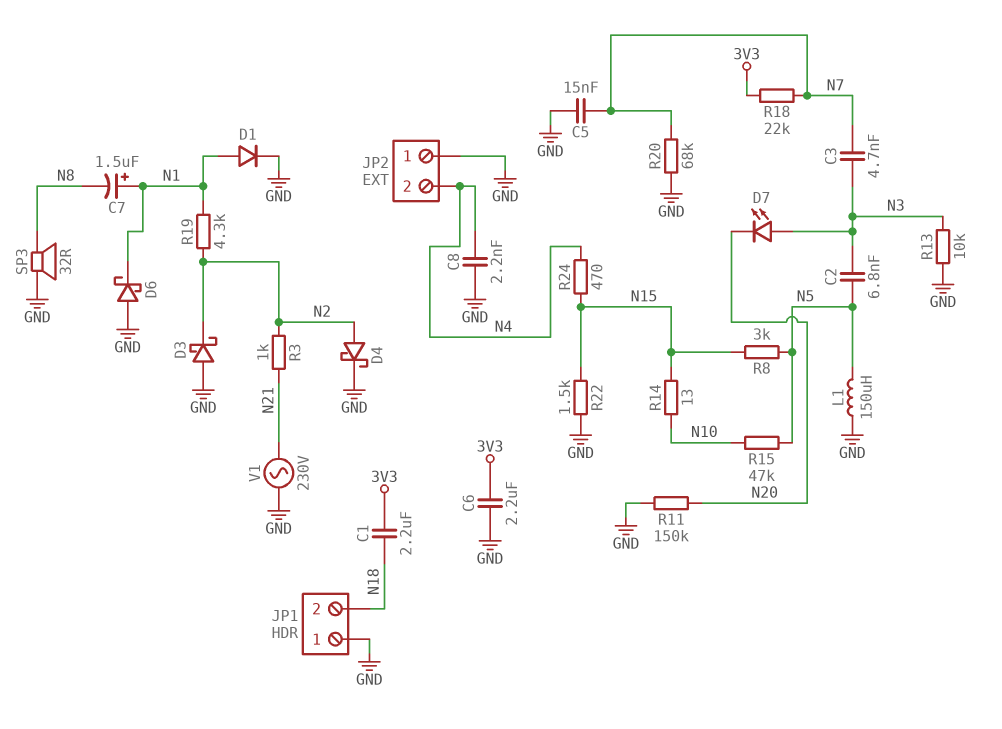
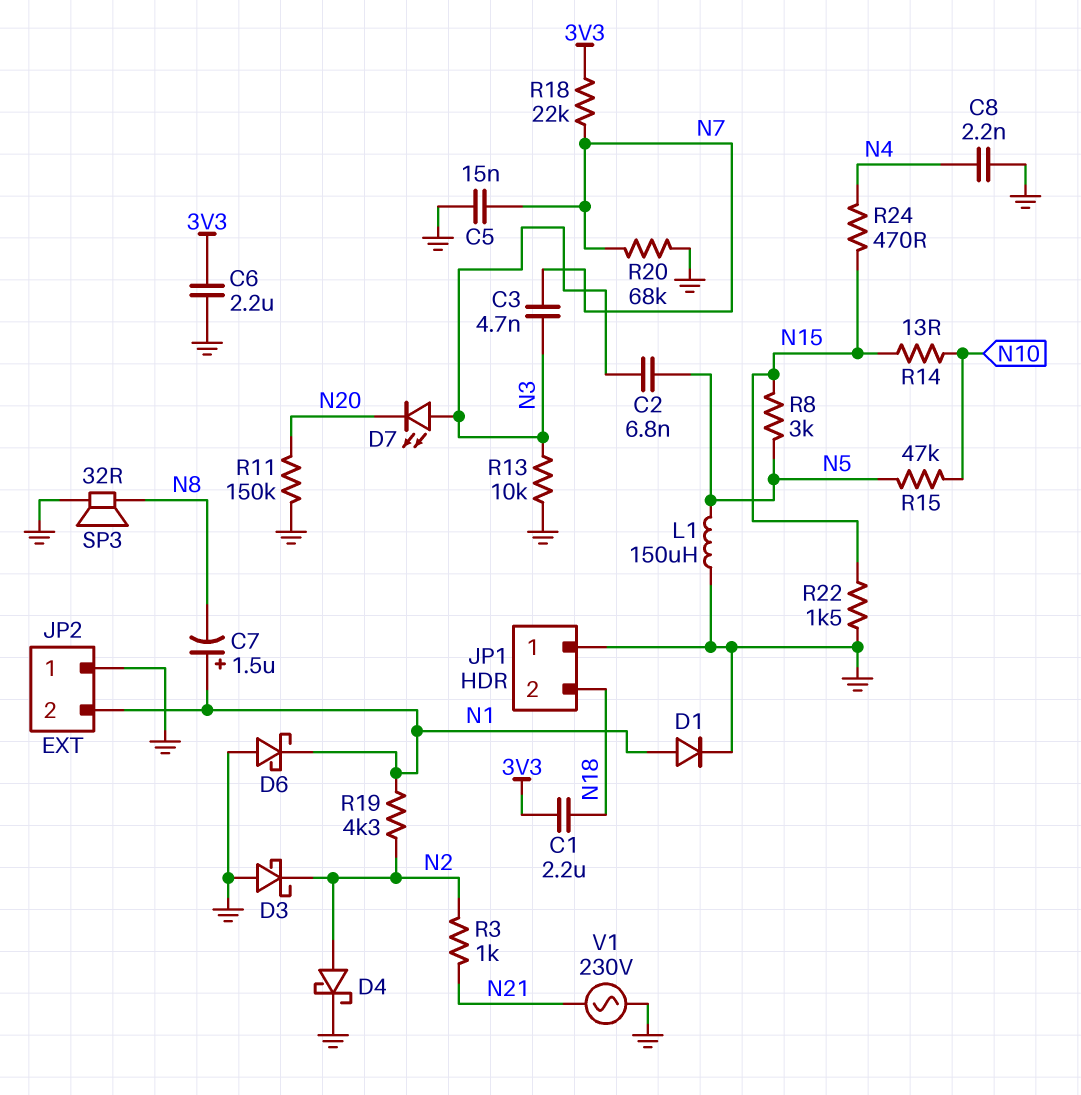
JP2 pin 2: N4 -> N1

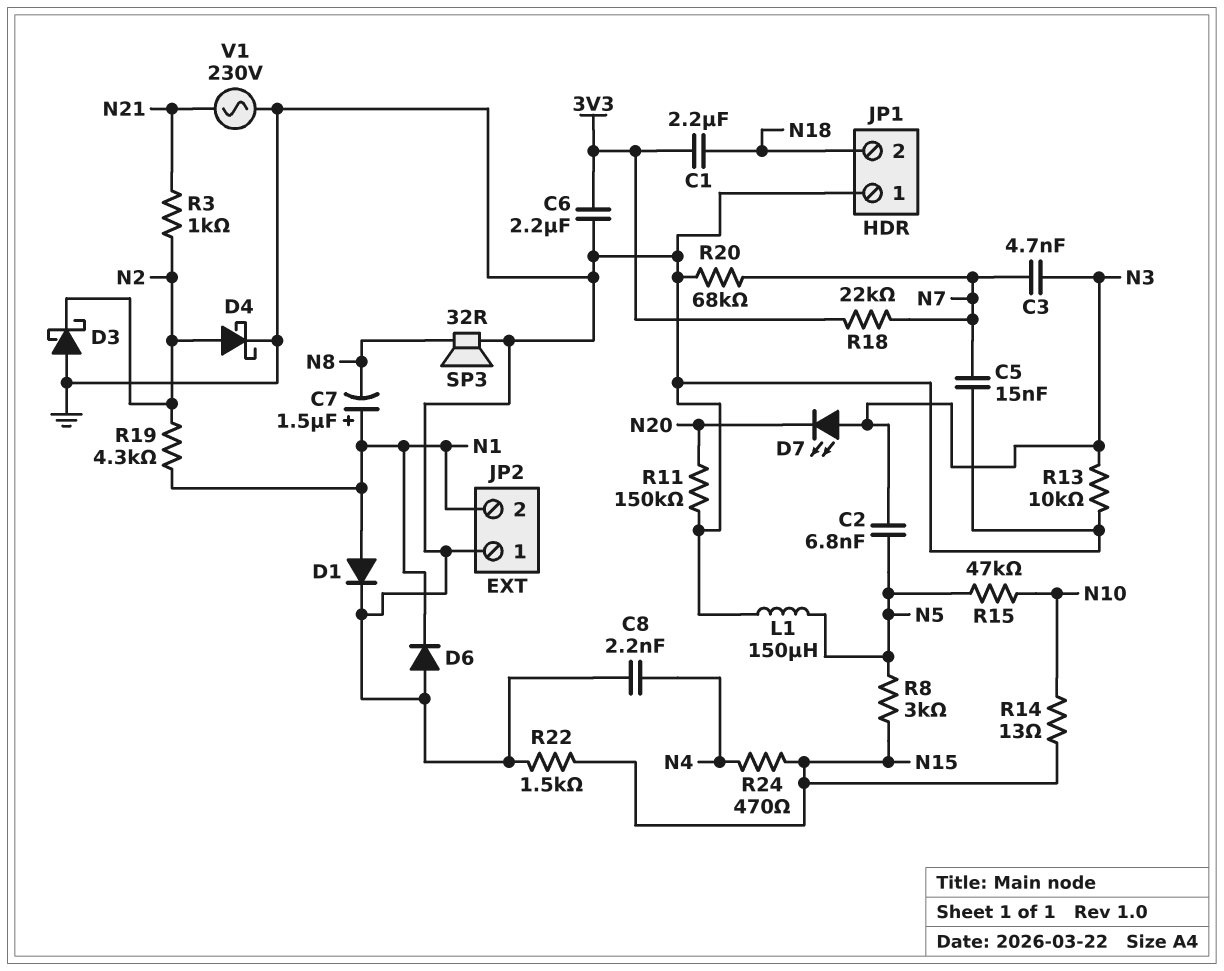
D6: schottky (A GND, K N1) -> diode (A GND, K N1)

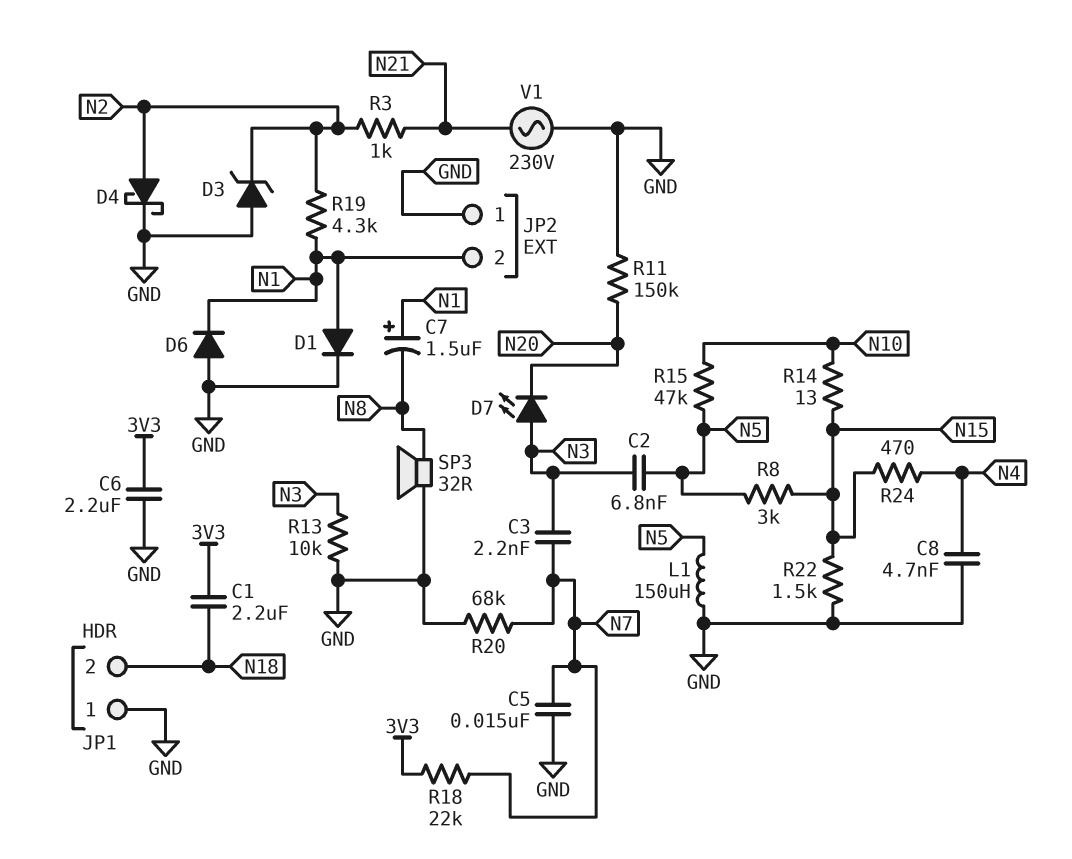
C3: 4.7nF (N3, N7) -> 2.2nF (N3, N7)
C8: 2.2nF (GND, N4) -> 4.7nF (GND, N4)
D3: schottky (A GND, K N2) -> zener (A GND, K N2)

